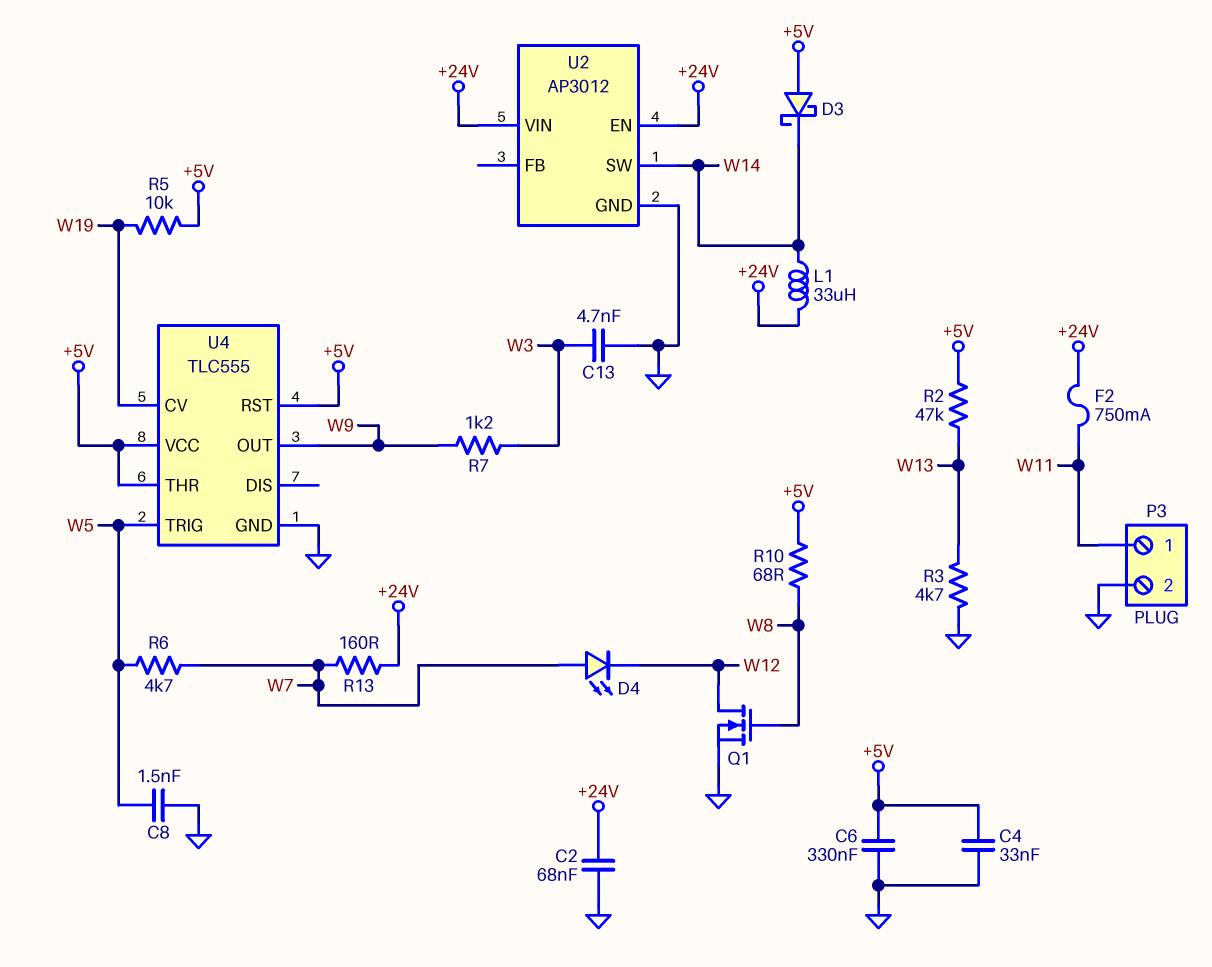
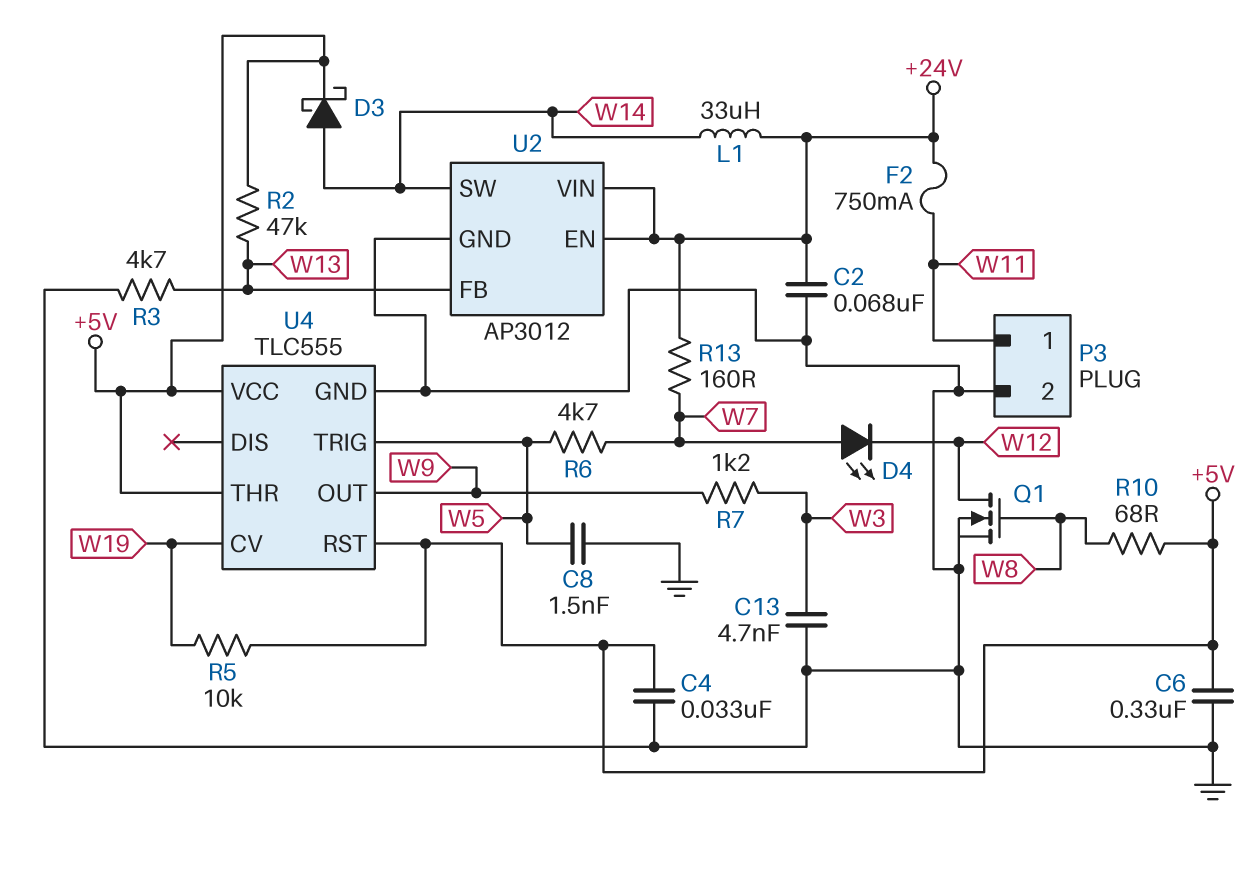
D3: schottky (A +5V, K W14) -> schottky (A W14, K +5V)
U2 pin FB: none -> W13

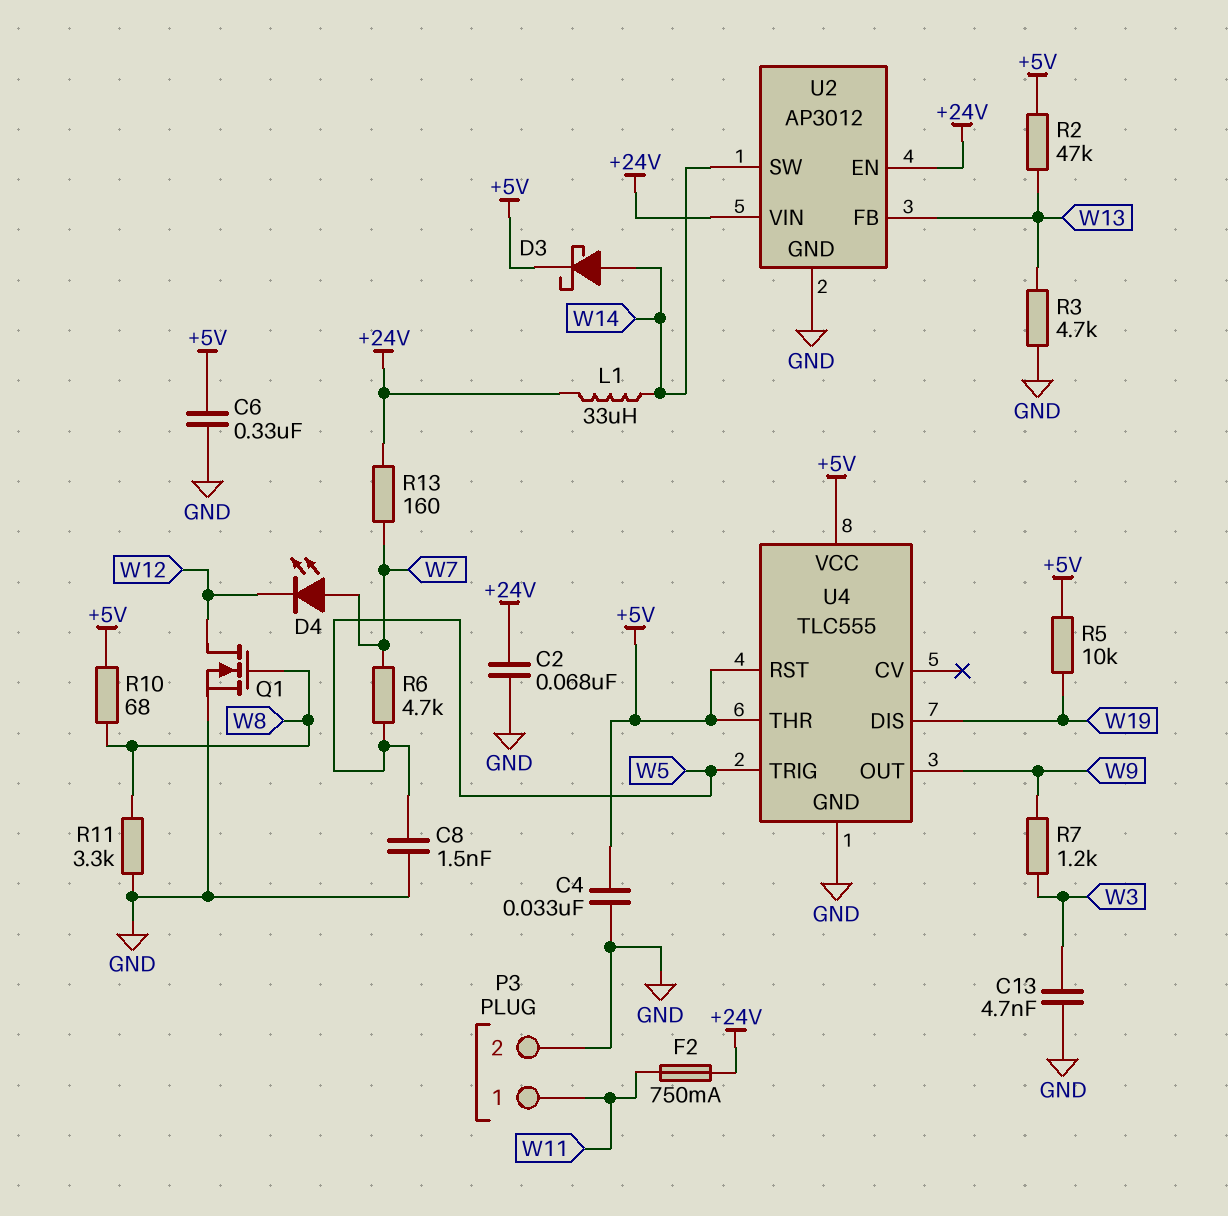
R11: none -> 3.3k (GND, W8)
U4 pin CV: W19 -> none
U4 pin DIS: none -> W19

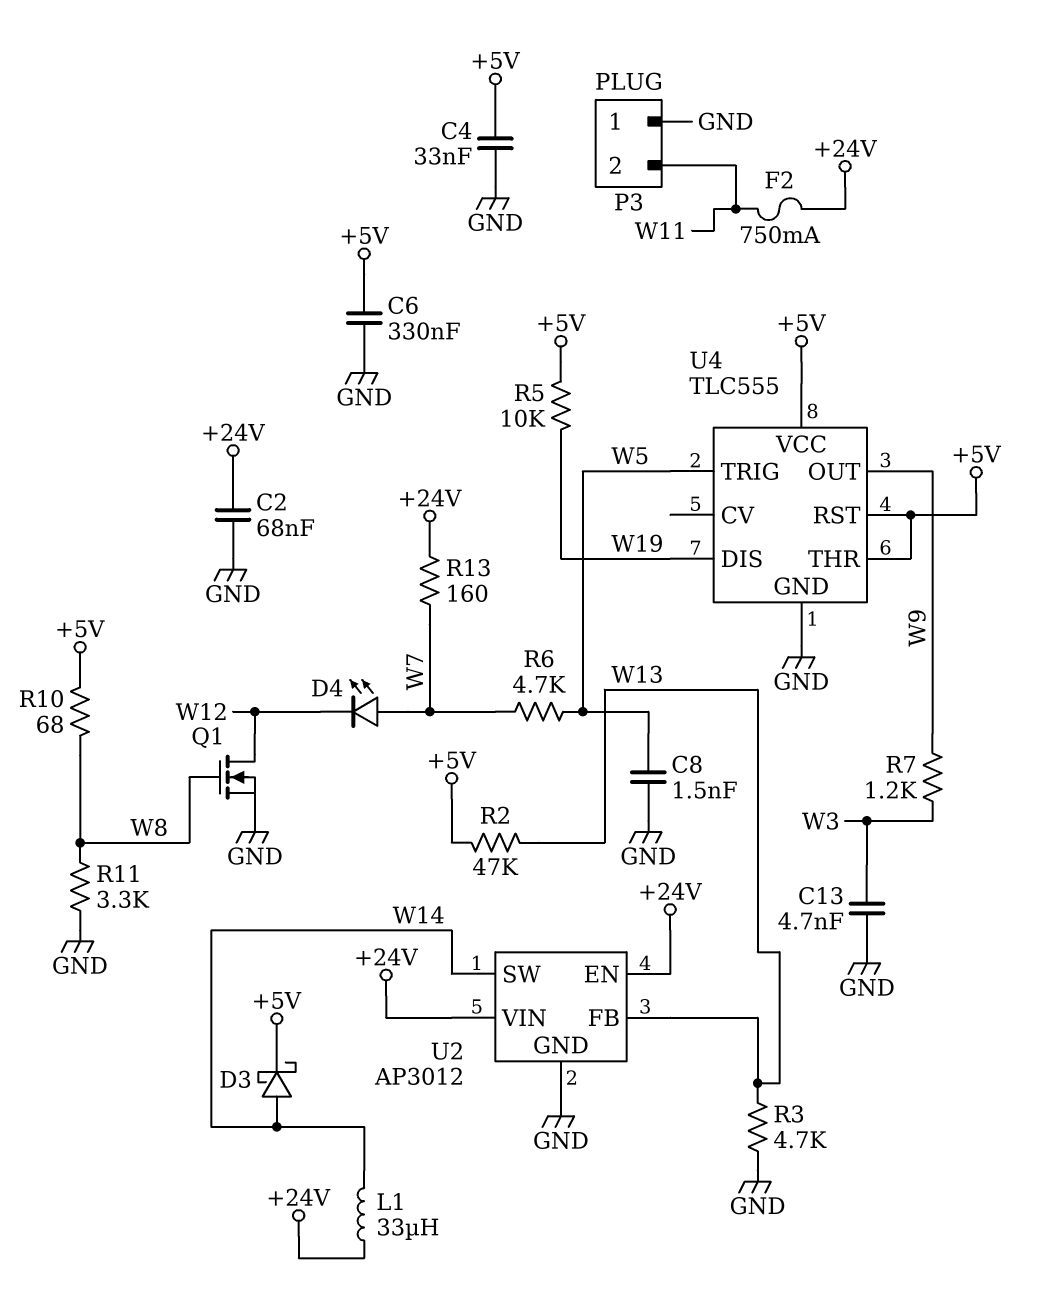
P3 pin 1: W11 -> GND
P3 pin 2: GND -> W11

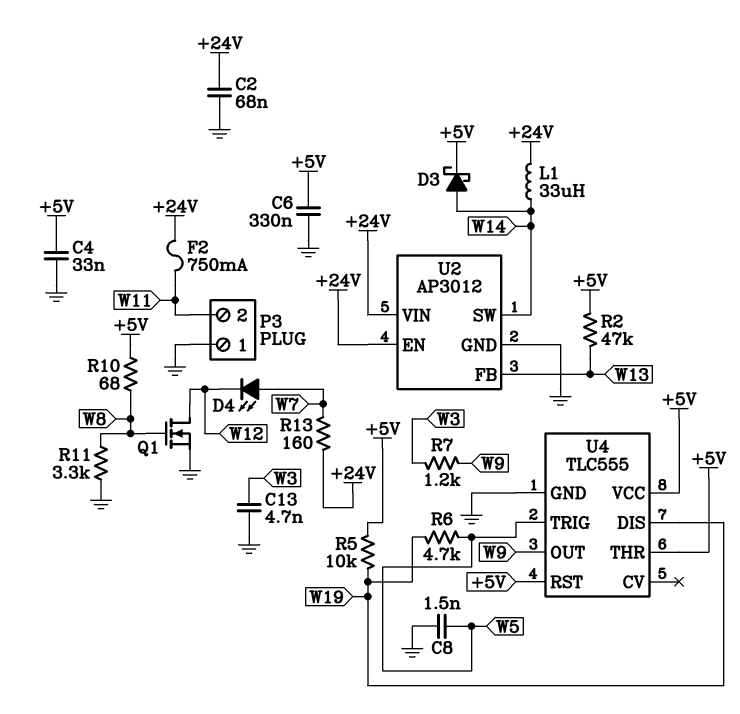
R3: 4.7k (GND, W13) -> none
R6: 4.7k (W5, W7) -> 4.7k (W5, W19)

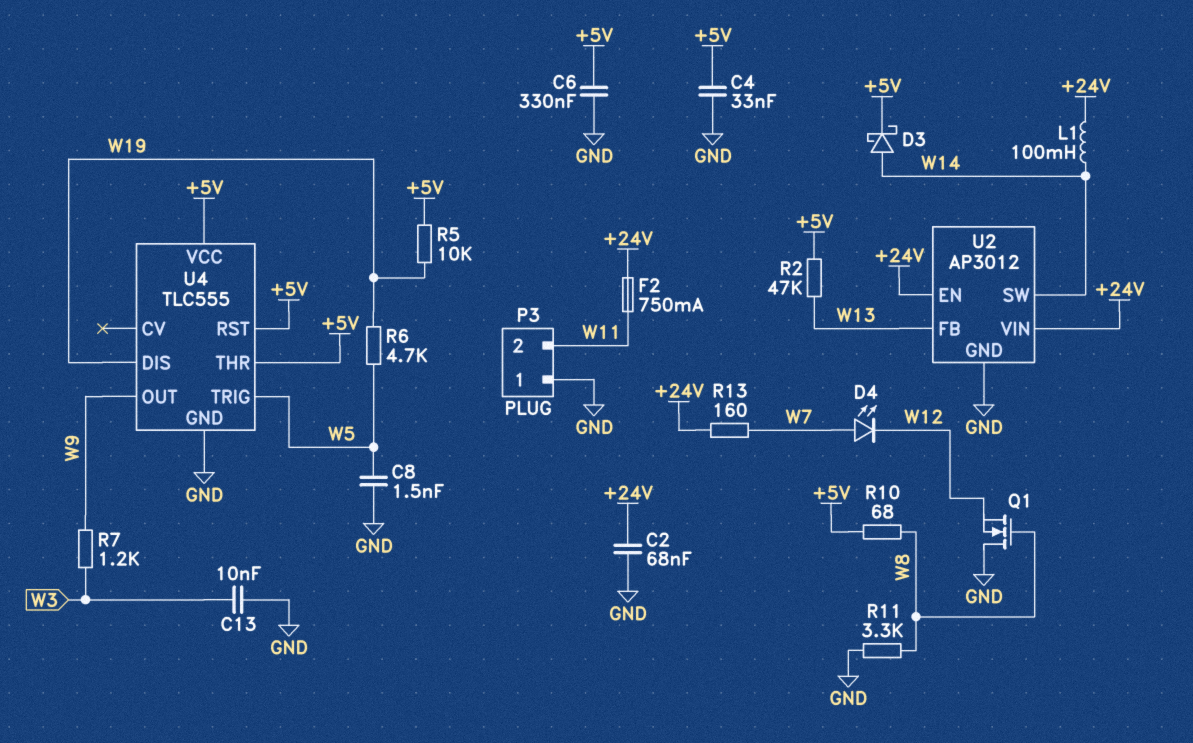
C13: 4.7nF (GND, W3) -> 10nF (GND, W3)
L1: 33uH (+24V, W14) -> 100mH (+24V, W14)
Q1: NMOS (G W8, D W12, S GND) -> NMOS (G W8, D GND, S W12)

